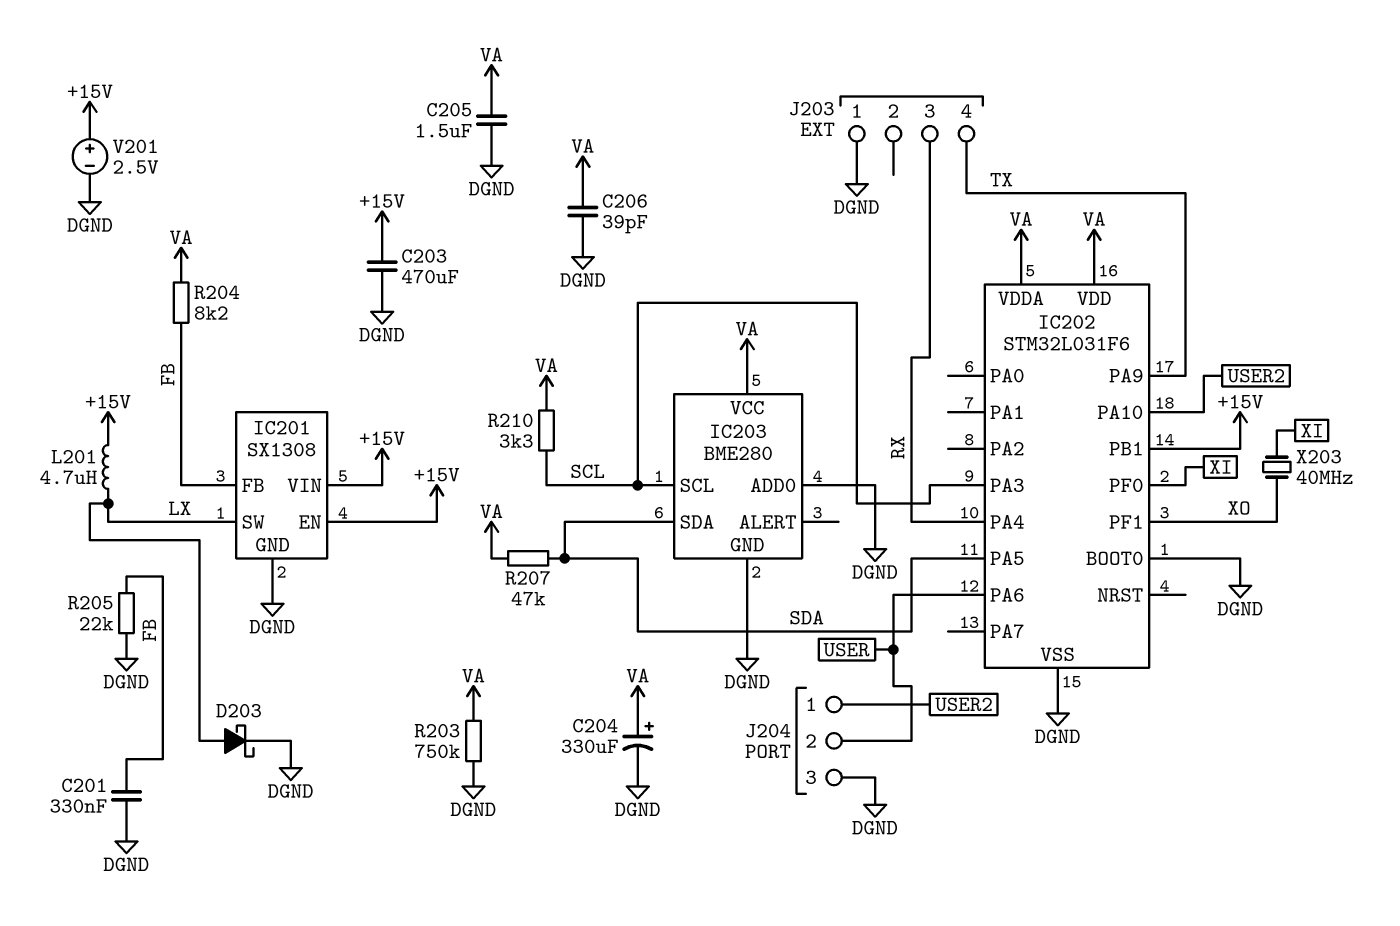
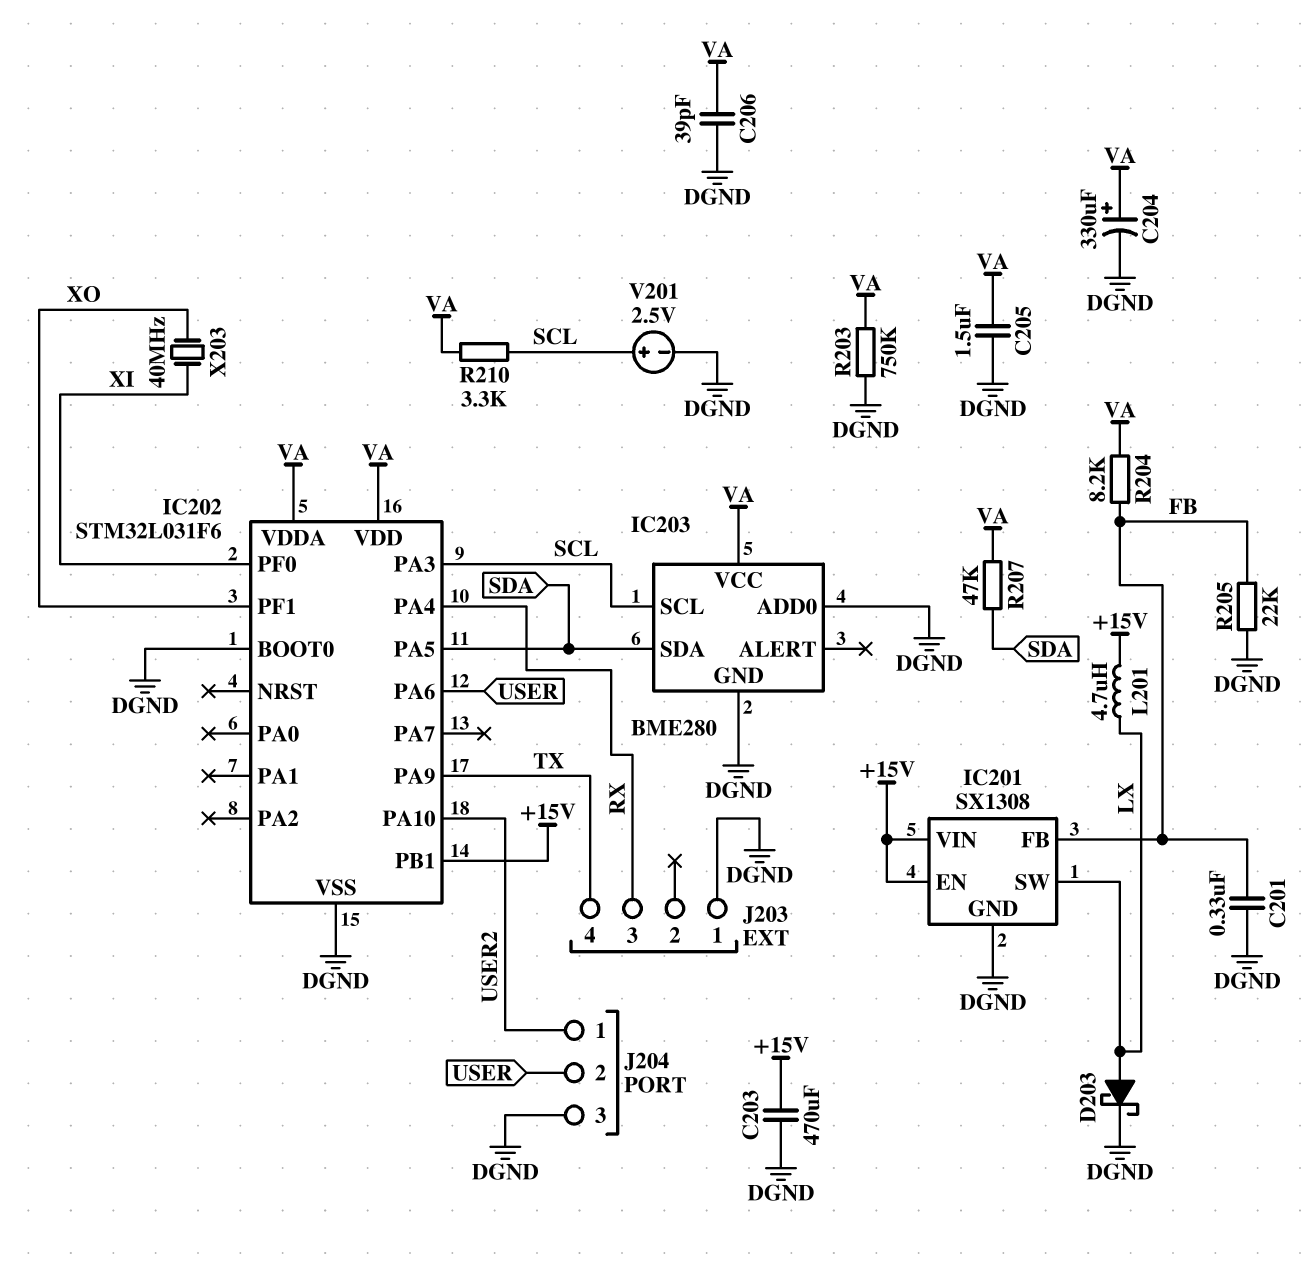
V201: 2.5V (plus +15V, minus DGND) -> 2.5V (plus SCL, minus DGND)

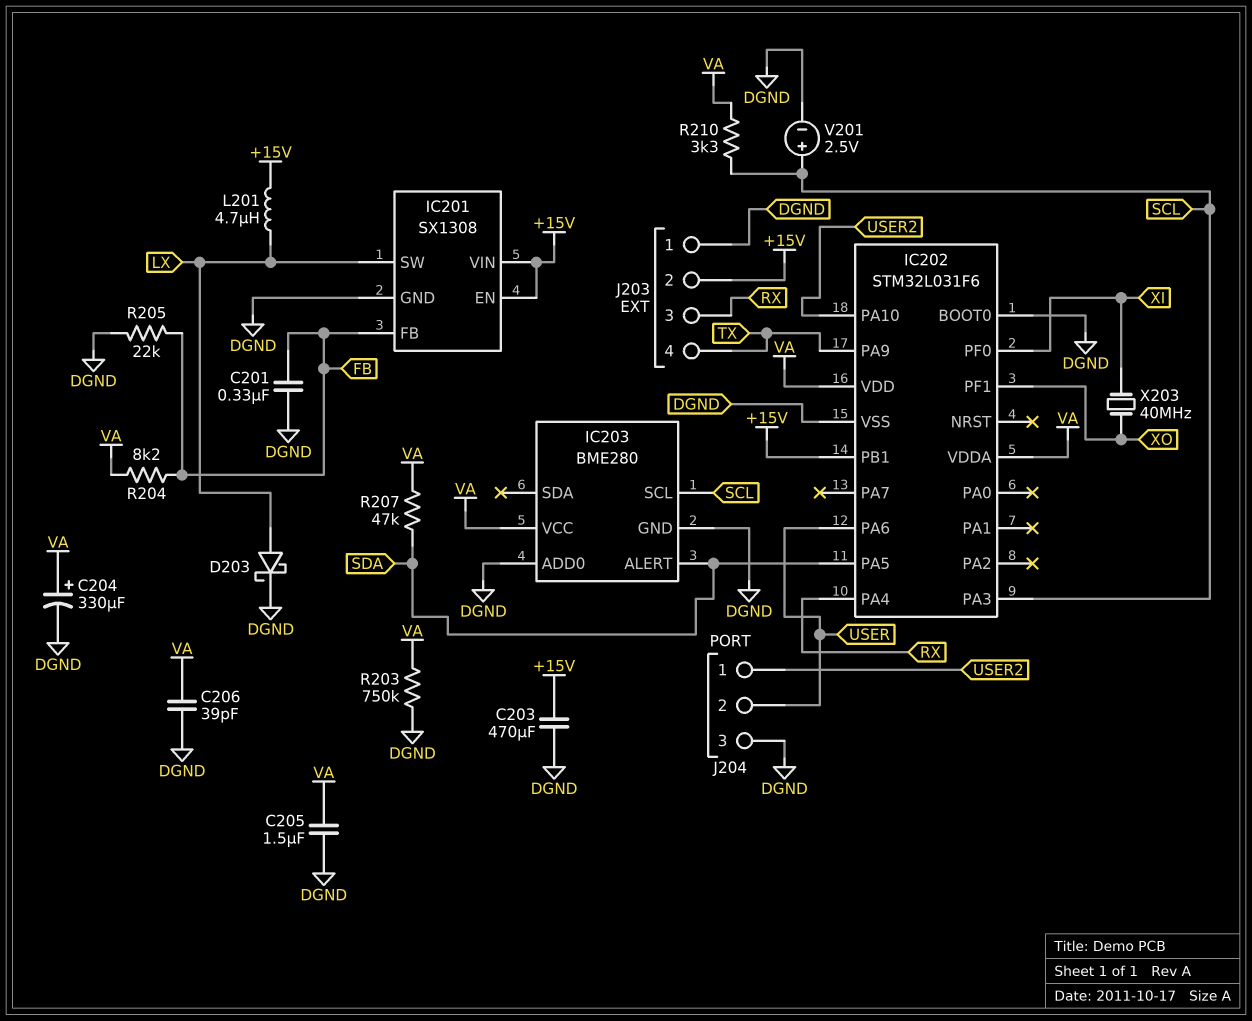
IC203 pin ALERT: none -> SDA
IC203 pin SDA: SDA -> none
J203 pin 2: none -> +15V

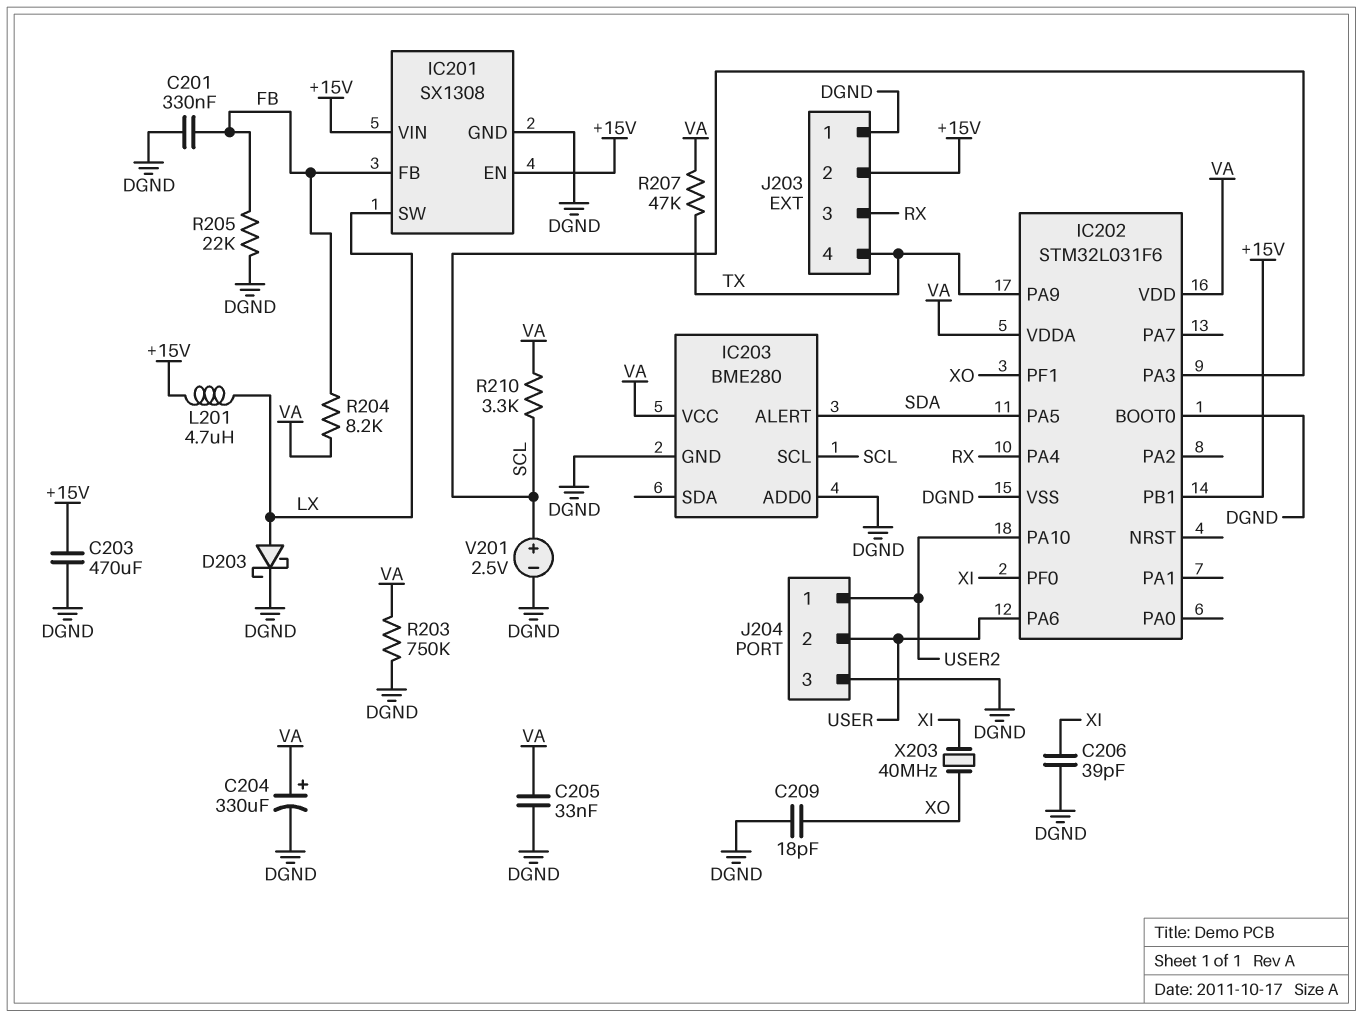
C205: 1.5uF (DGND, VA) -> 33nF (DGND, VA)
C206: 39pF (DGND, VA) -> 39pF (DGND, XI)
C209: none -> 18pF (DGND, XO)
R207: 47k (SDA, VA) -> 47k (TX, VA)

